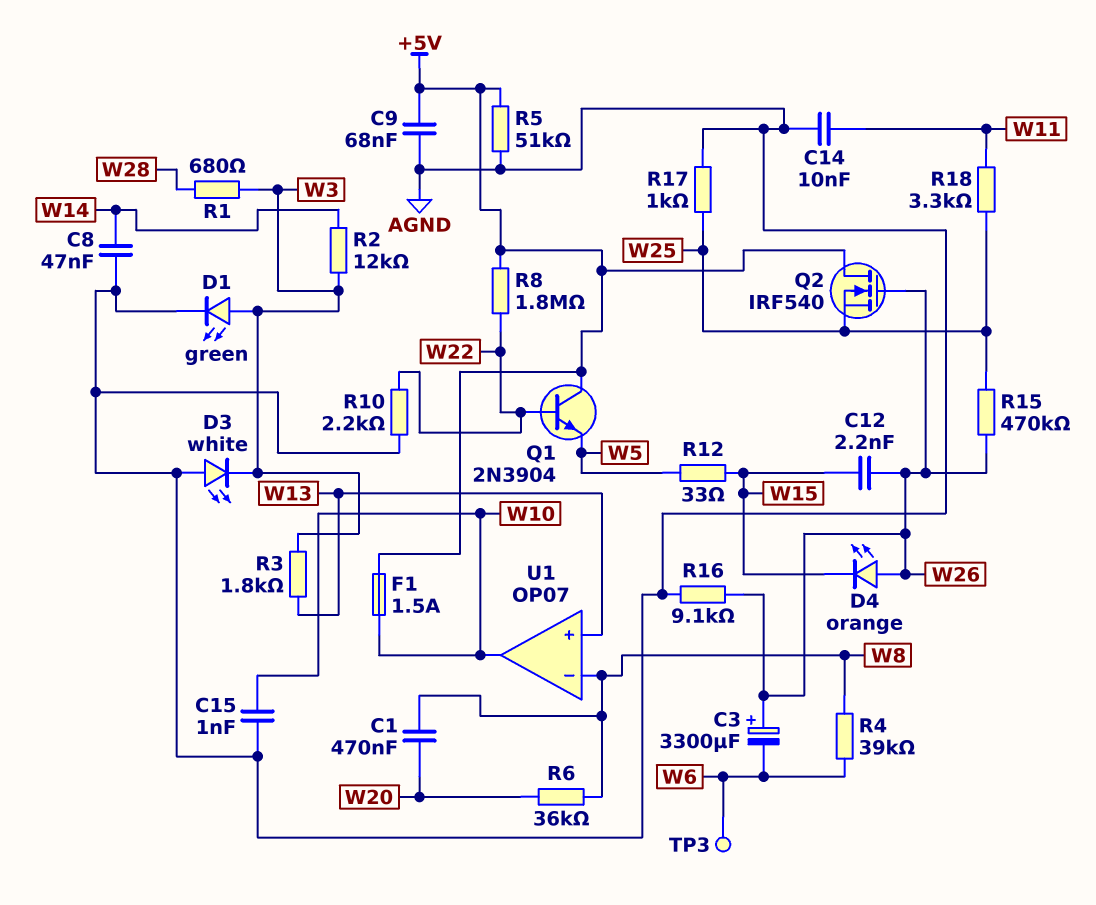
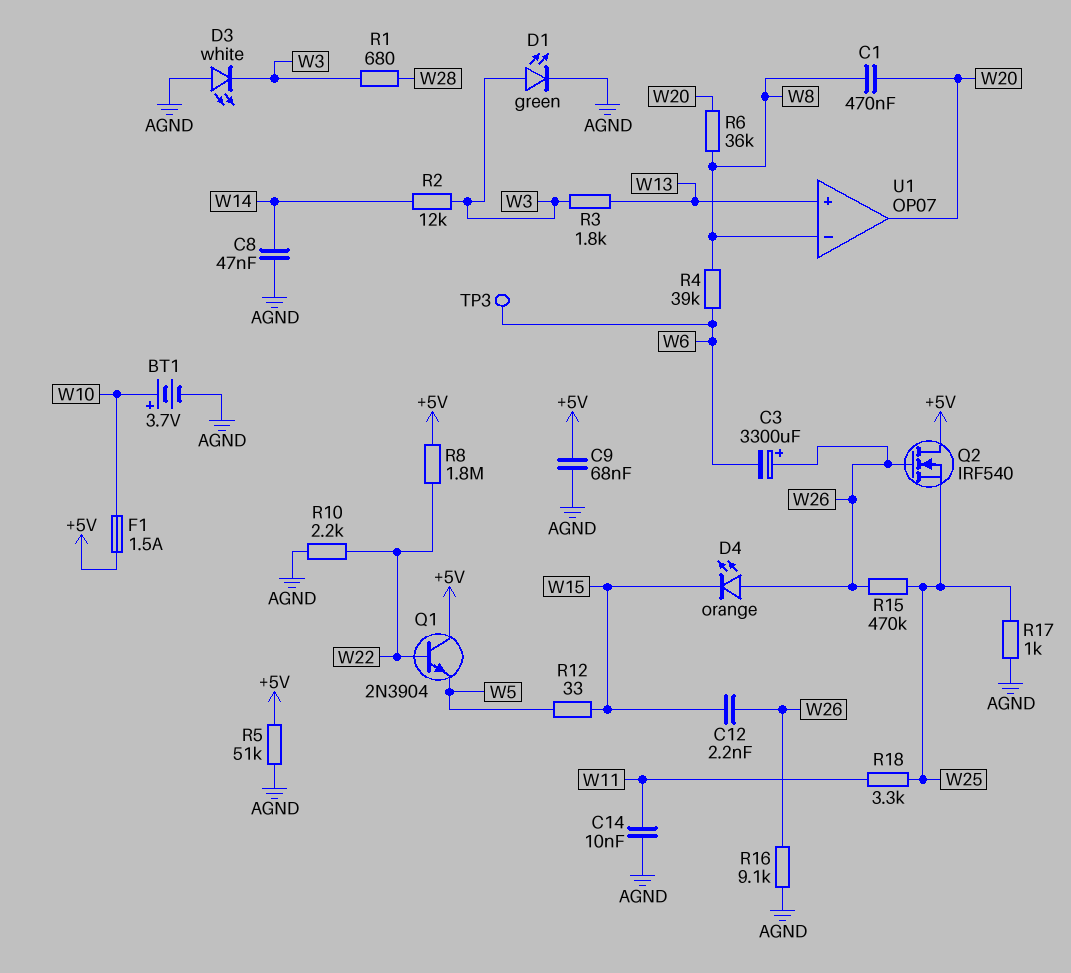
BT1: none -> 3.7V (plus W10, minus AGND)
C15: 1nF (AGND, W10) -> none
U1 pin out: W10 -> W20

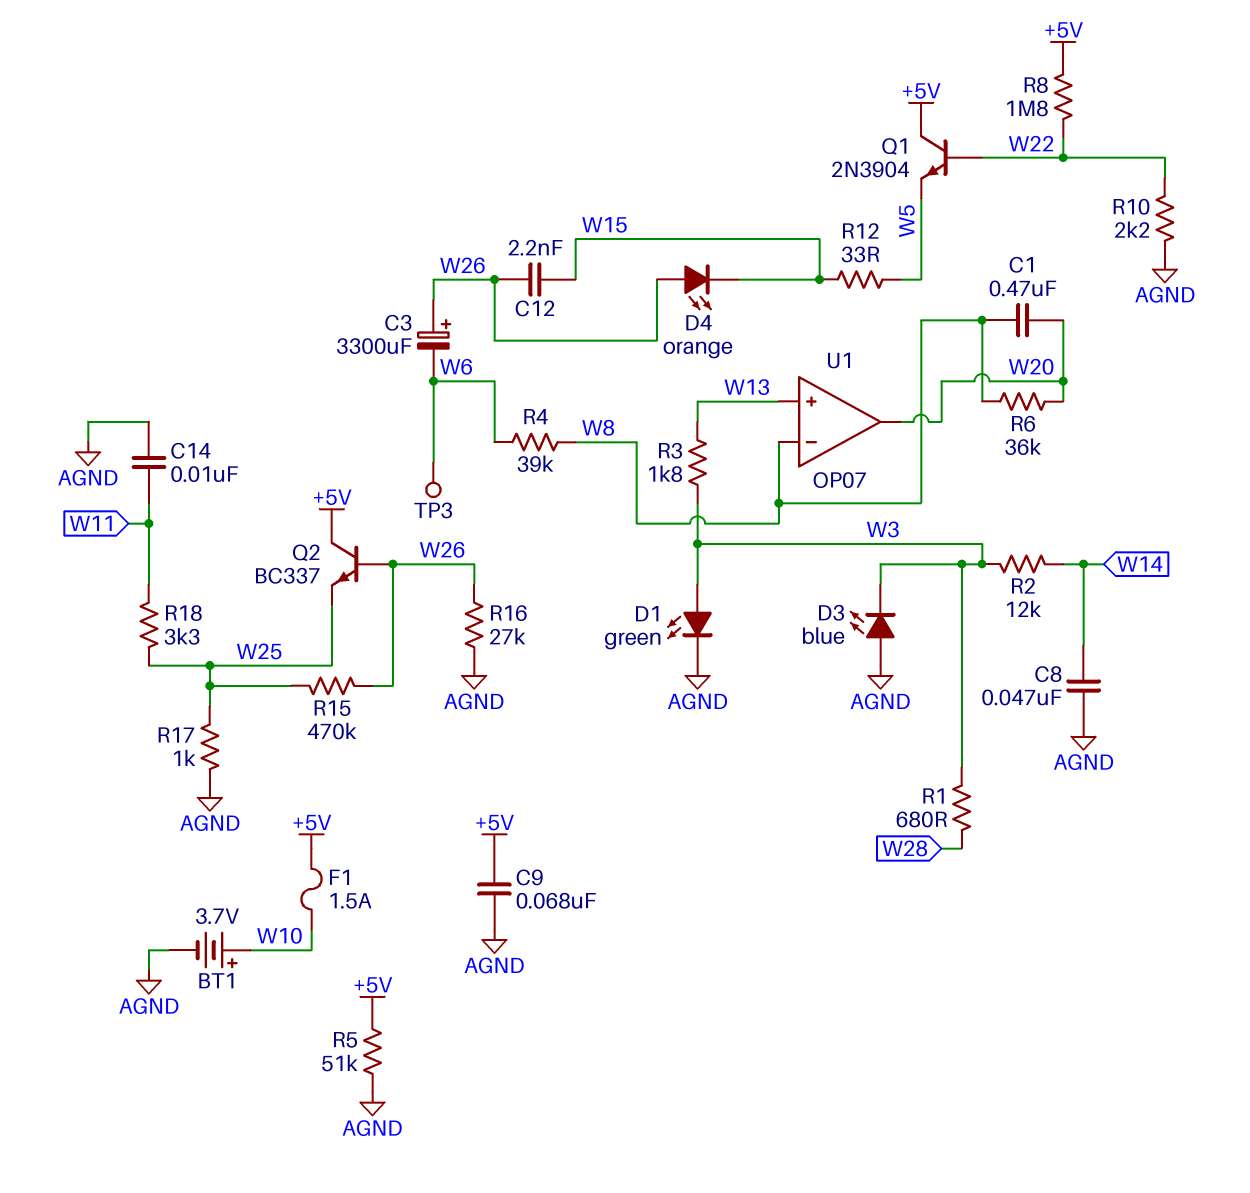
D3: LED white (A AGND, K W3) -> LED blue (A AGND, K W3)
Q2: NMOS IRF540 (G W26, D +5V, S W25) -> NPN BC337 (B W26, C +5V, E W25)
R16: 9.1k (AGND, W26) -> 27k (AGND, W26)

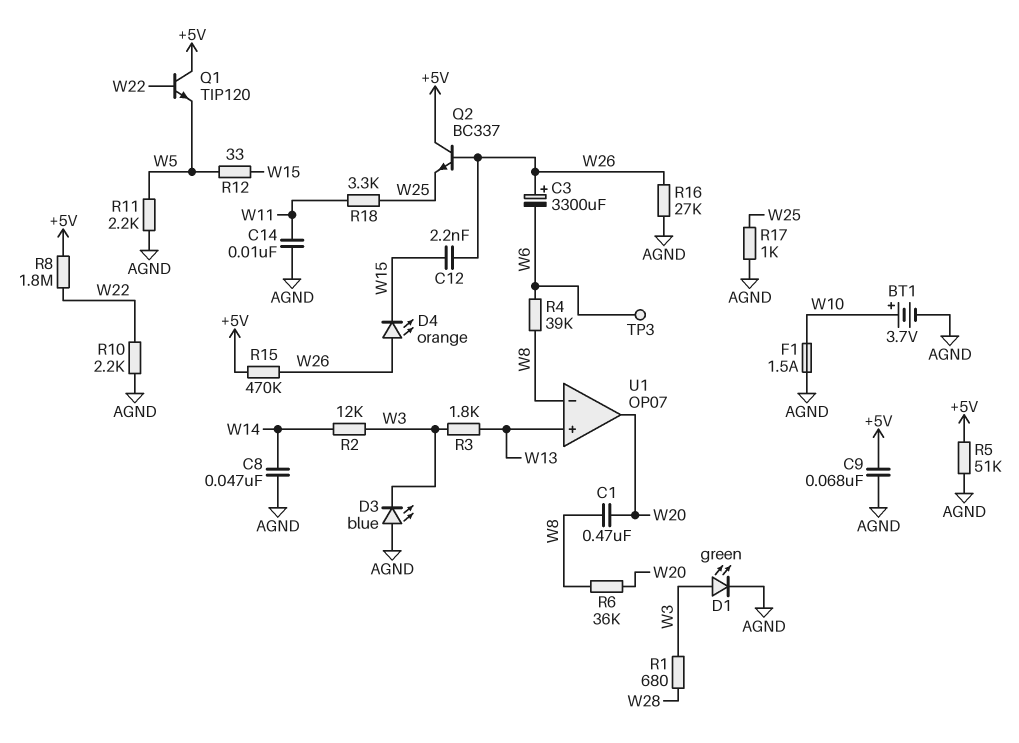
F1: 1.5A (+5V, W10) -> 1.5A (AGND, W10)
Q1: NPN 2N3904 (B W22, C +5V, E W5) -> NPN TIP120 (B W22, C +5V, E W5)
R11: none -> 2.2k (AGND, W5)
R15: 470k (W25, W26) -> 470k (+5V, W26)

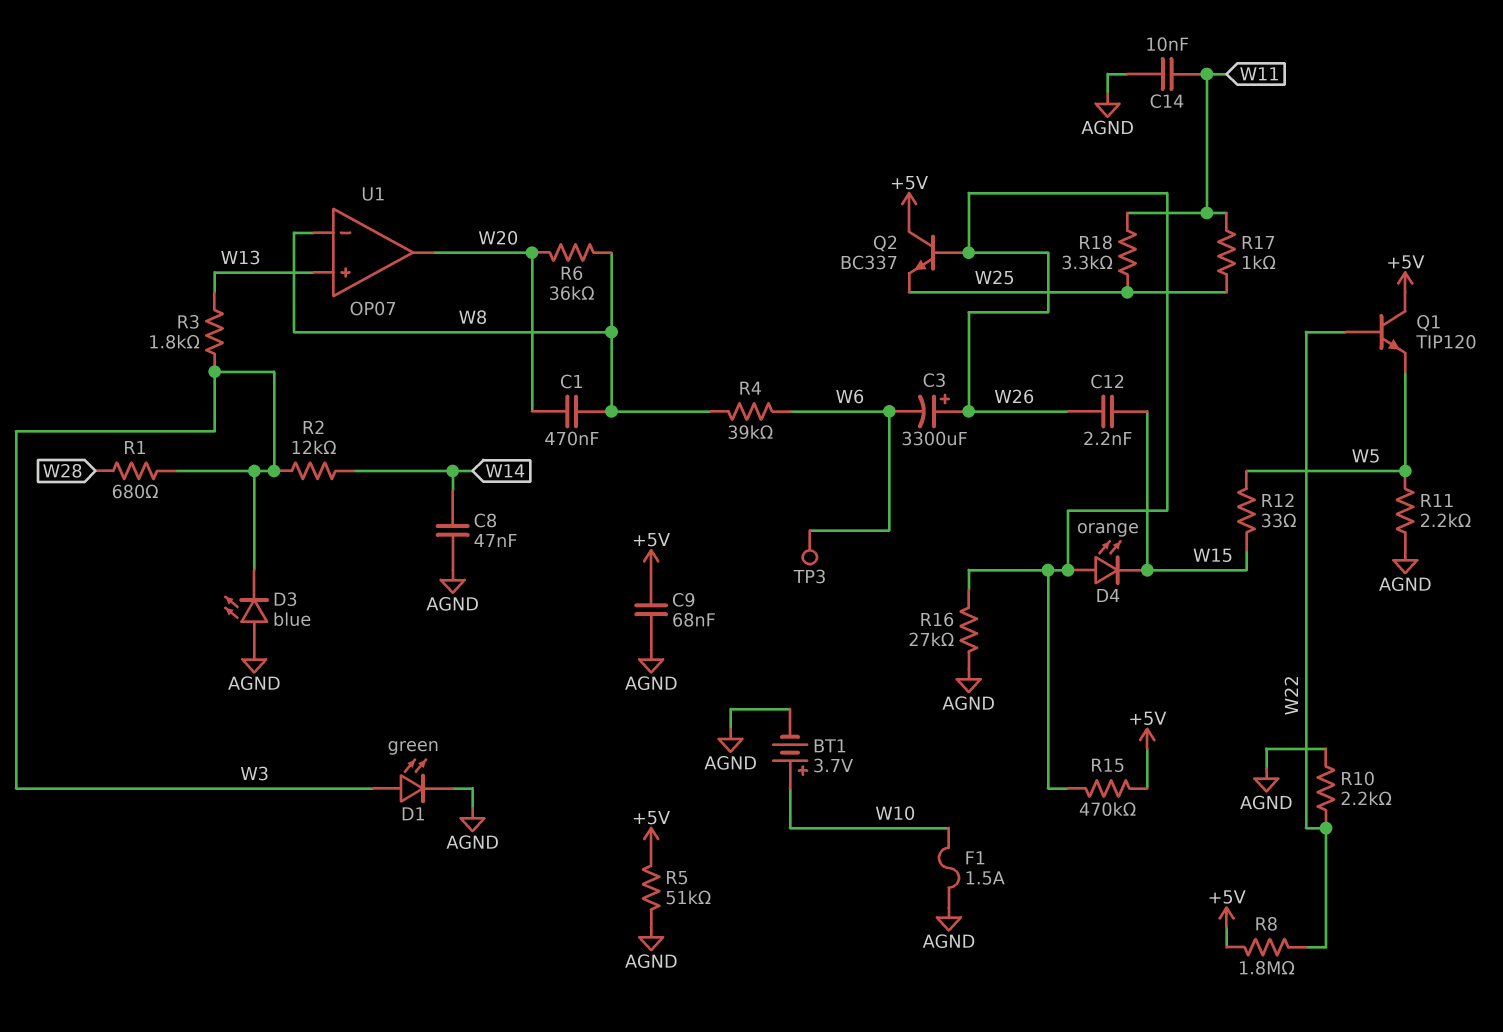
R17: 1k (AGND, W25) -> 1k (W11, W25)

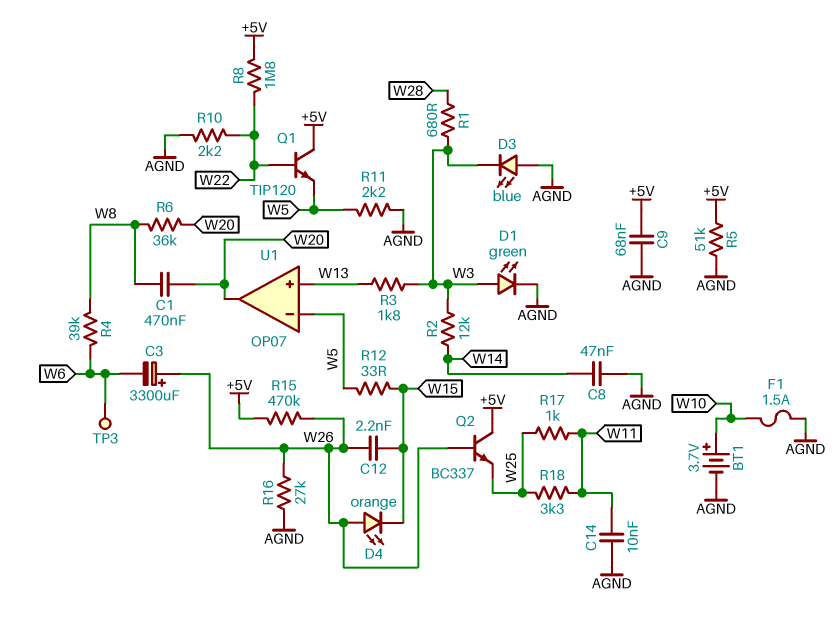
U1 pin in-: W8 -> W5

